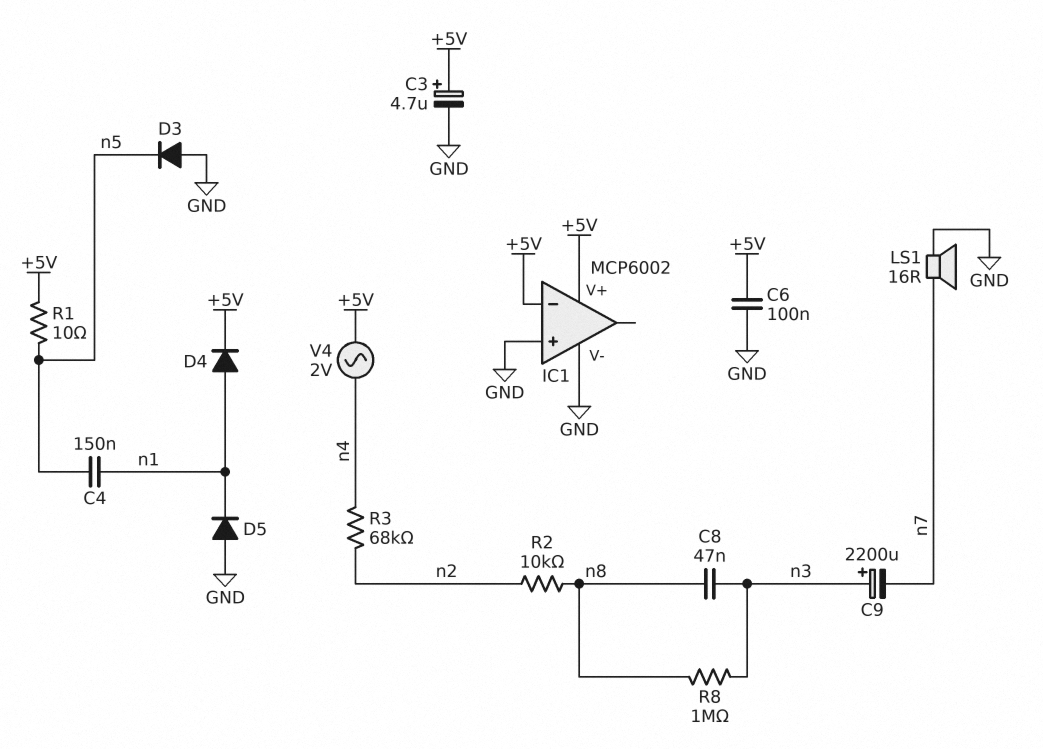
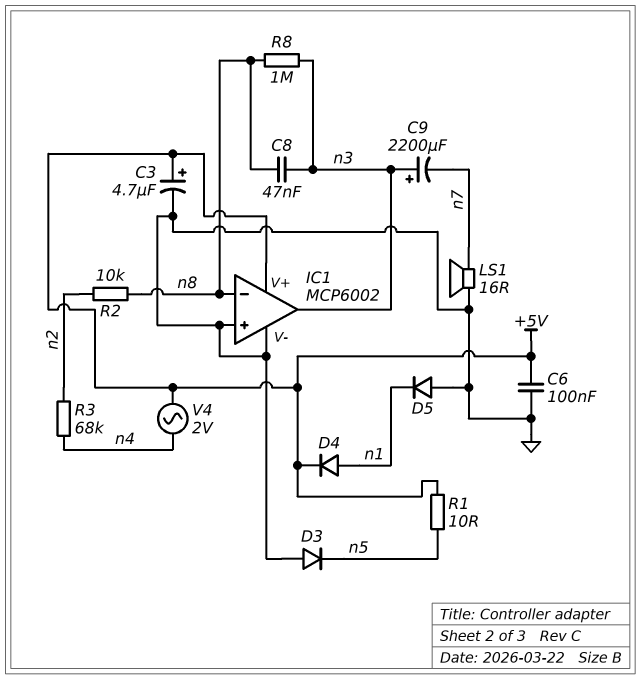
C4: 150nF (n1, n5) -> none
IC1 pin in-: +5V -> n8
IC1 pin out: none -> n3

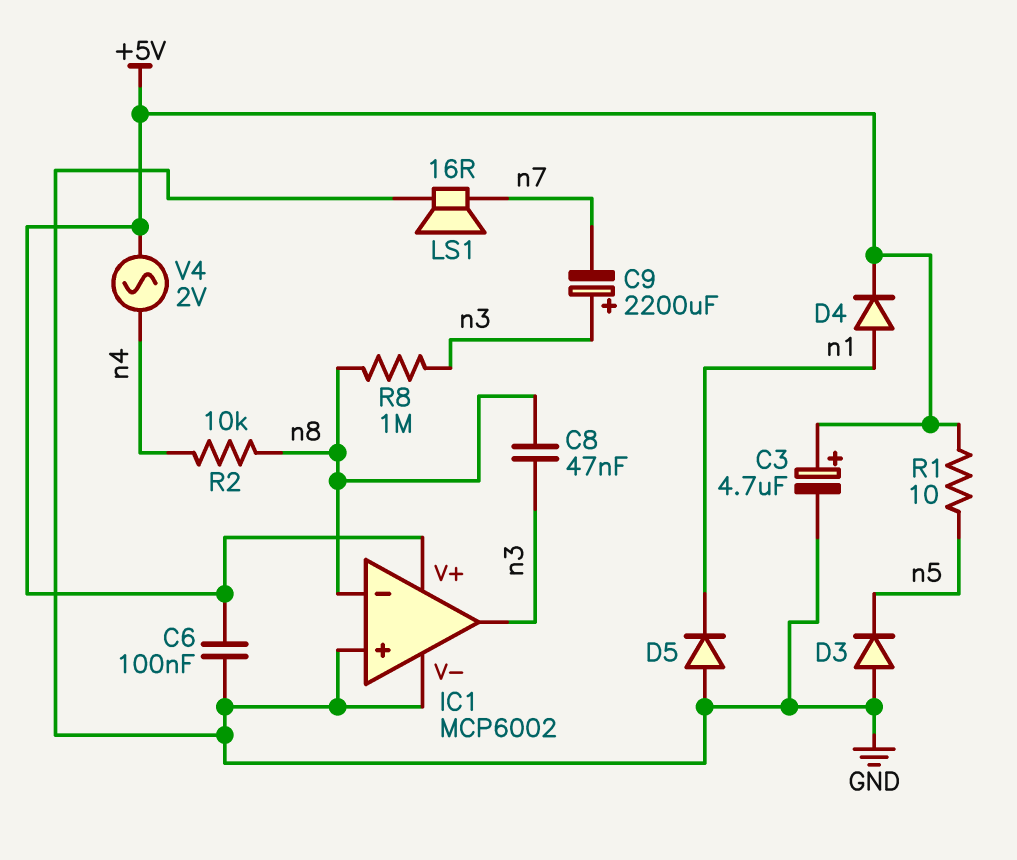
R2: 10k (n2, n8) -> 10k (n4, n8)
R3: 68k (n2, n4) -> none

